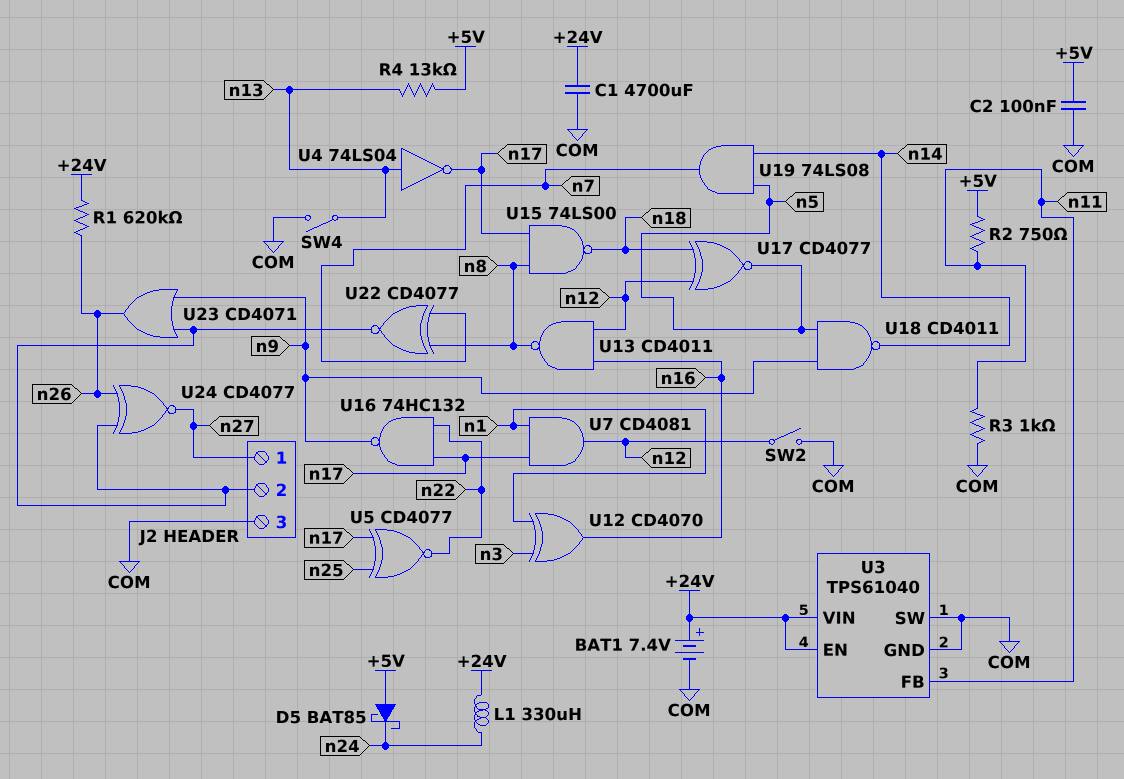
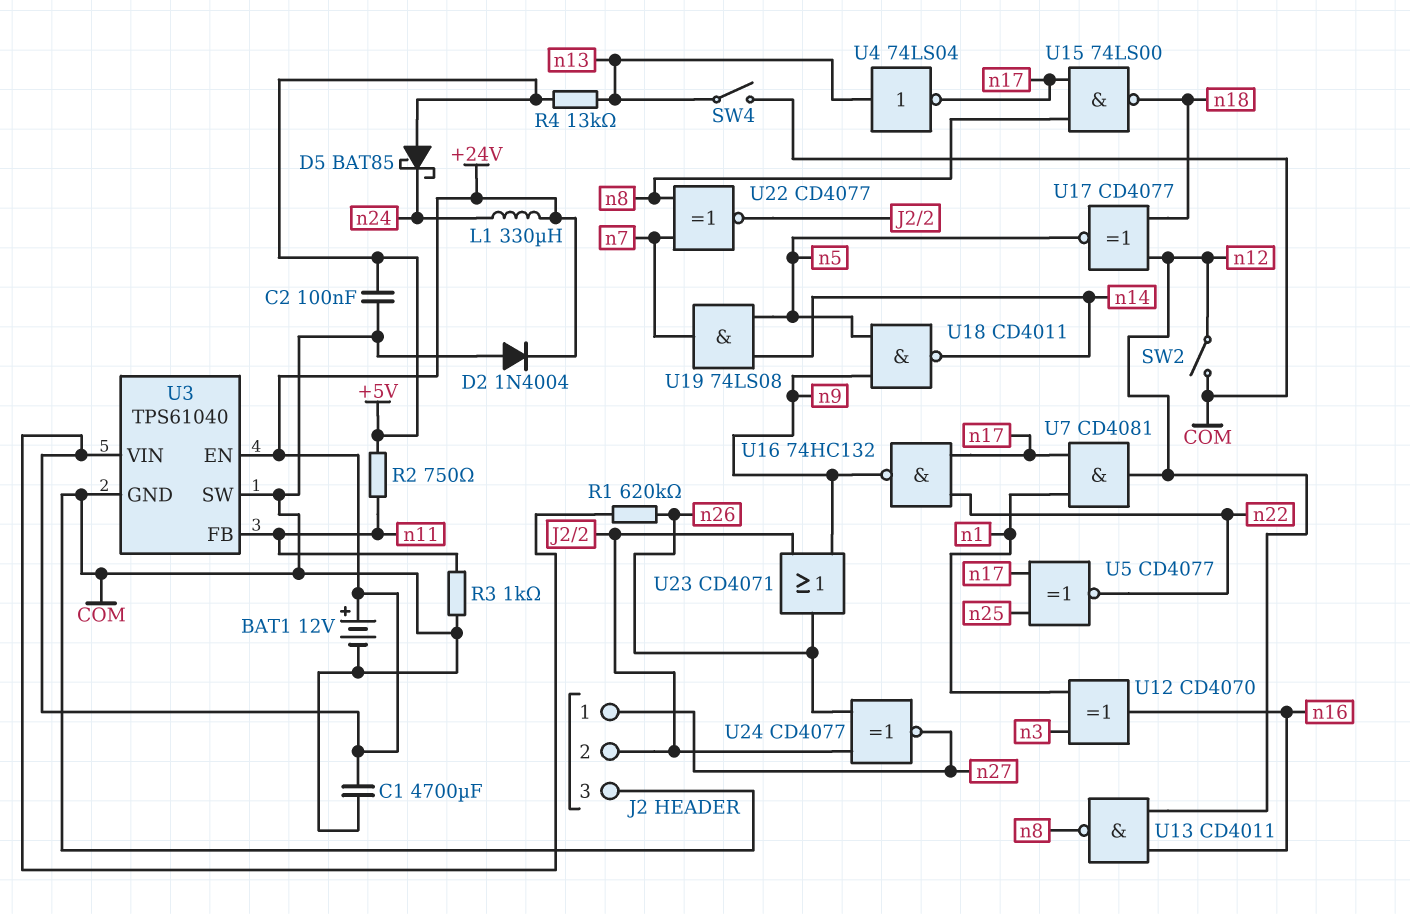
BAT1: 7.4V (plus +24V, minus COM) -> 12V (plus +24V, minus COM)
D2: none -> diode 1N4004 (A COM, K +24V)

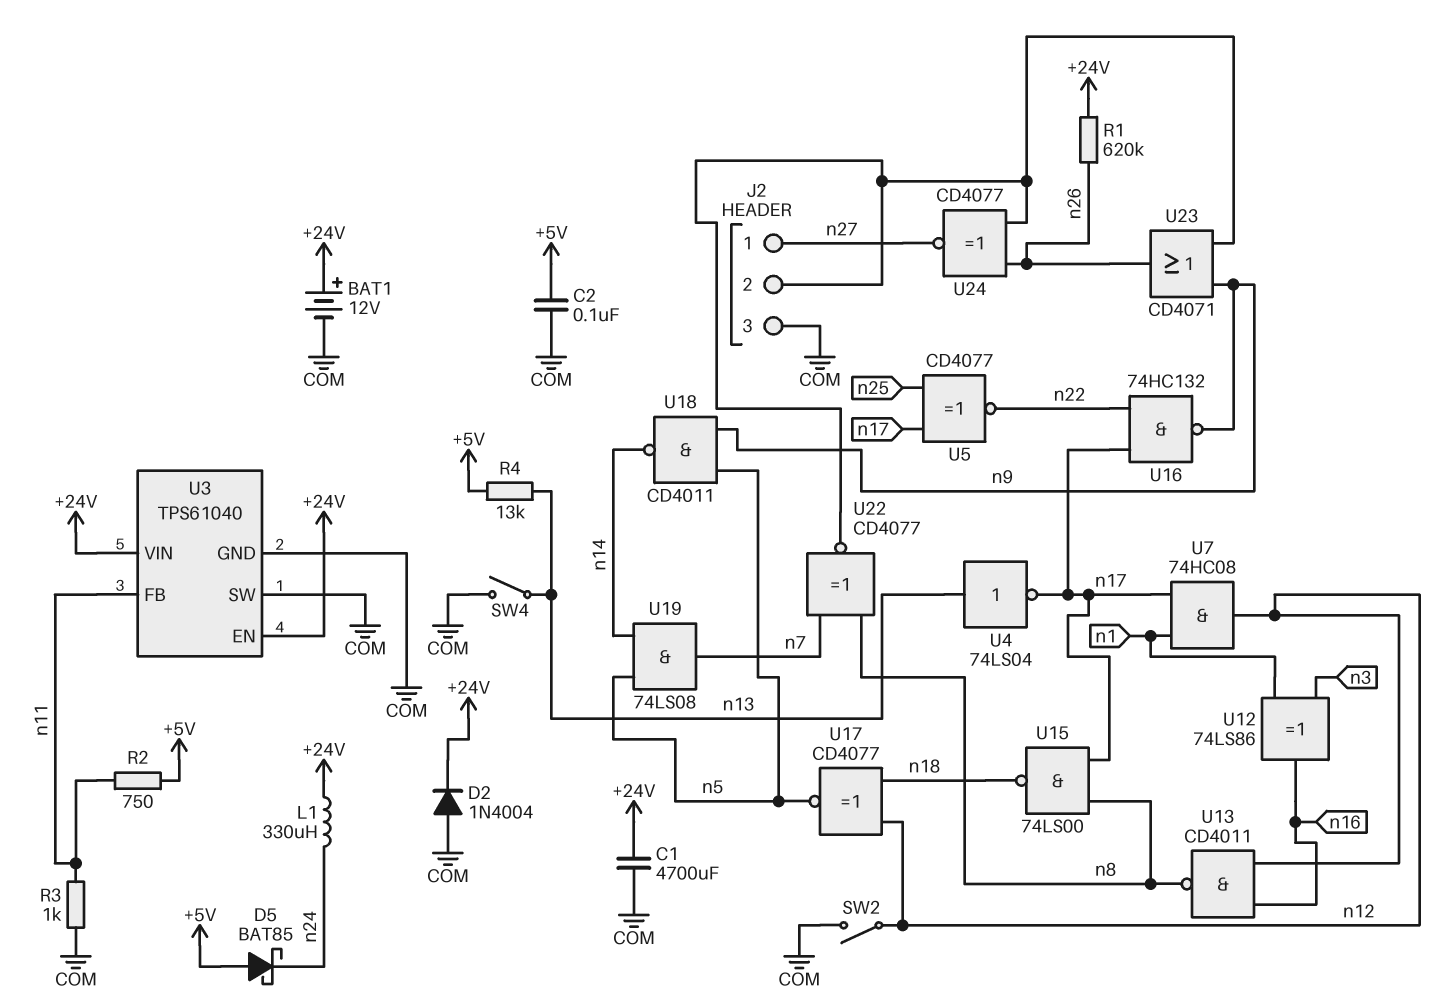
U7: AND CD4081 (in n1, in n17, out n12) -> AND 74HC08 (in n1, in n17, out n12)
U12: XOR CD4070 (in n1, in n3, out n16) -> XOR 74LS86 (in n1, in n3, out n16)

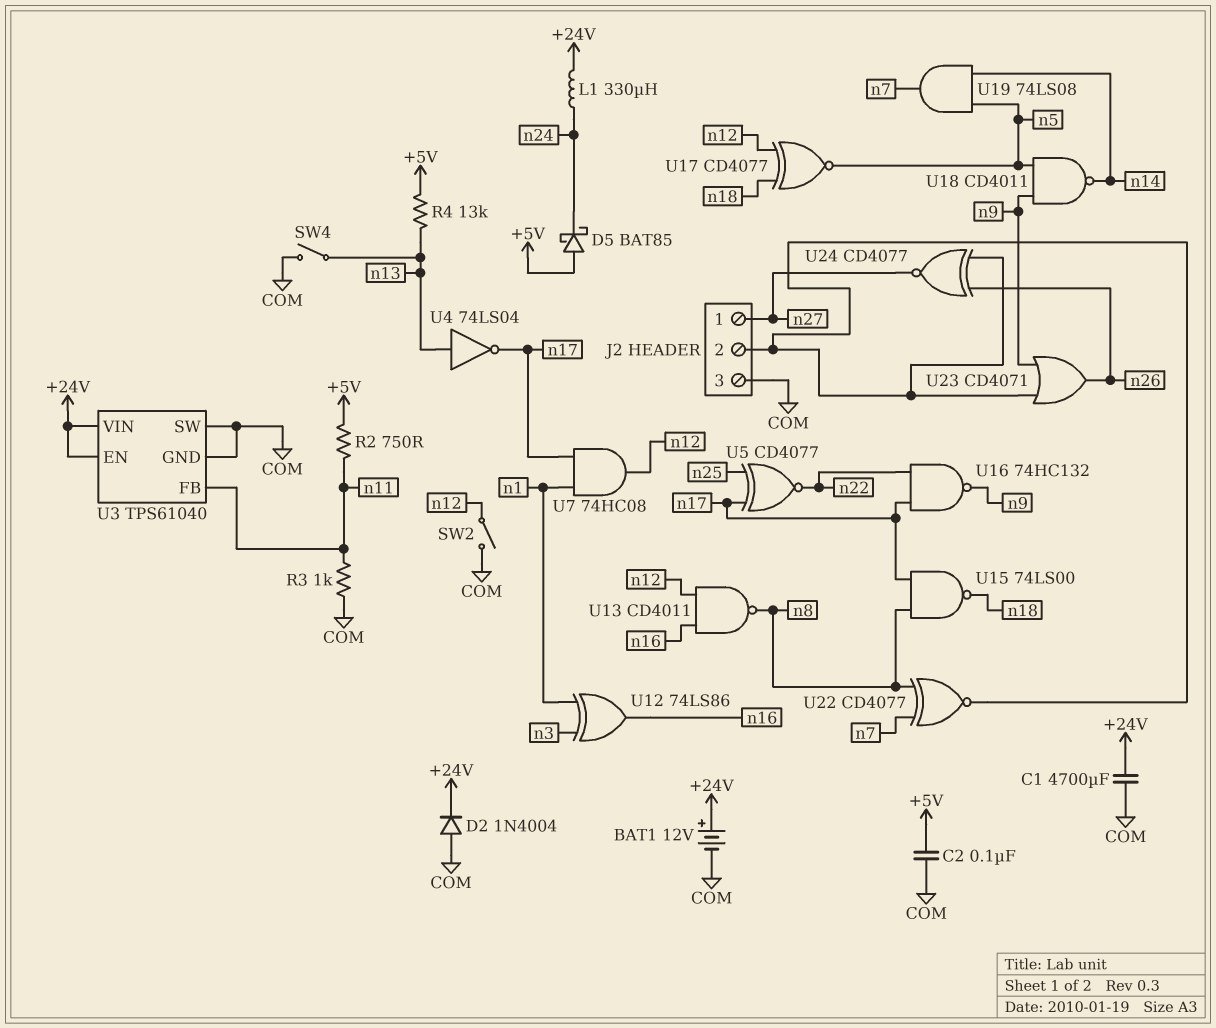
R1: 620k (+24V, n26) -> none

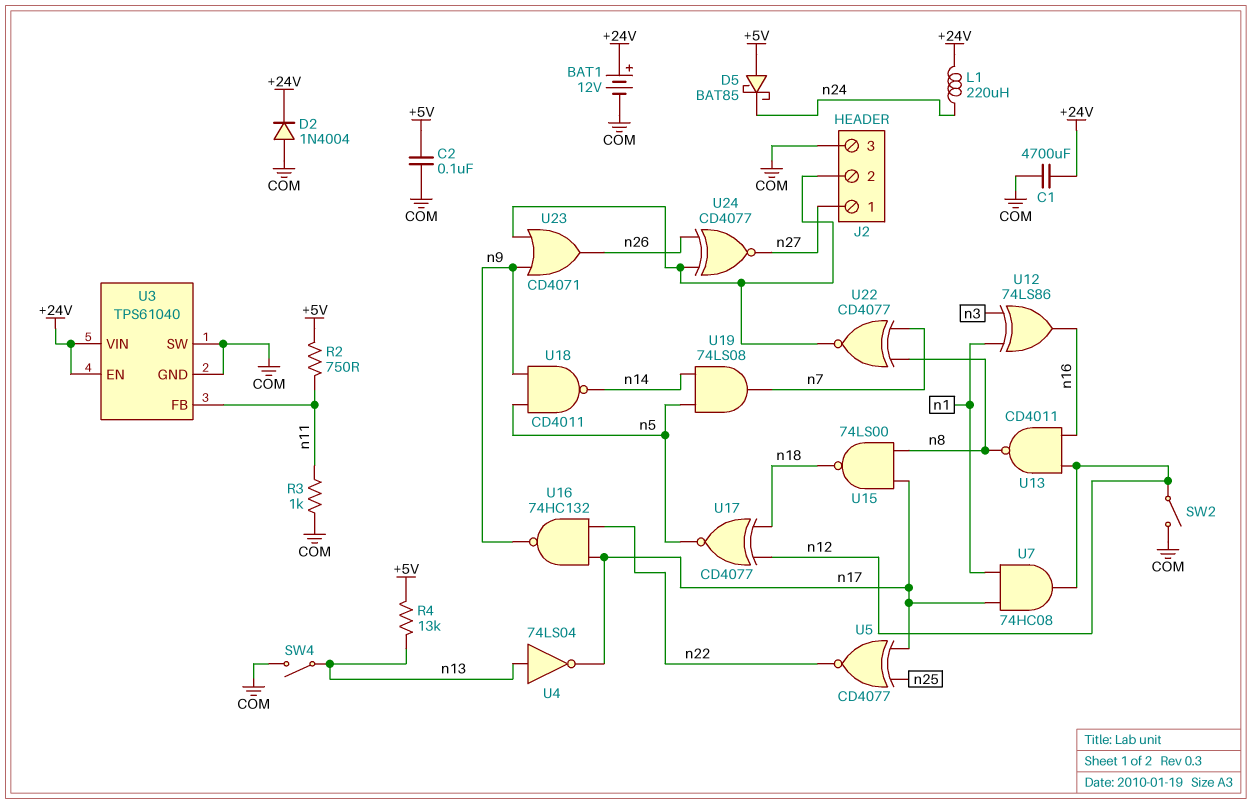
L1: 330uH (+24V, n24) -> 220uH (+24V, n24)

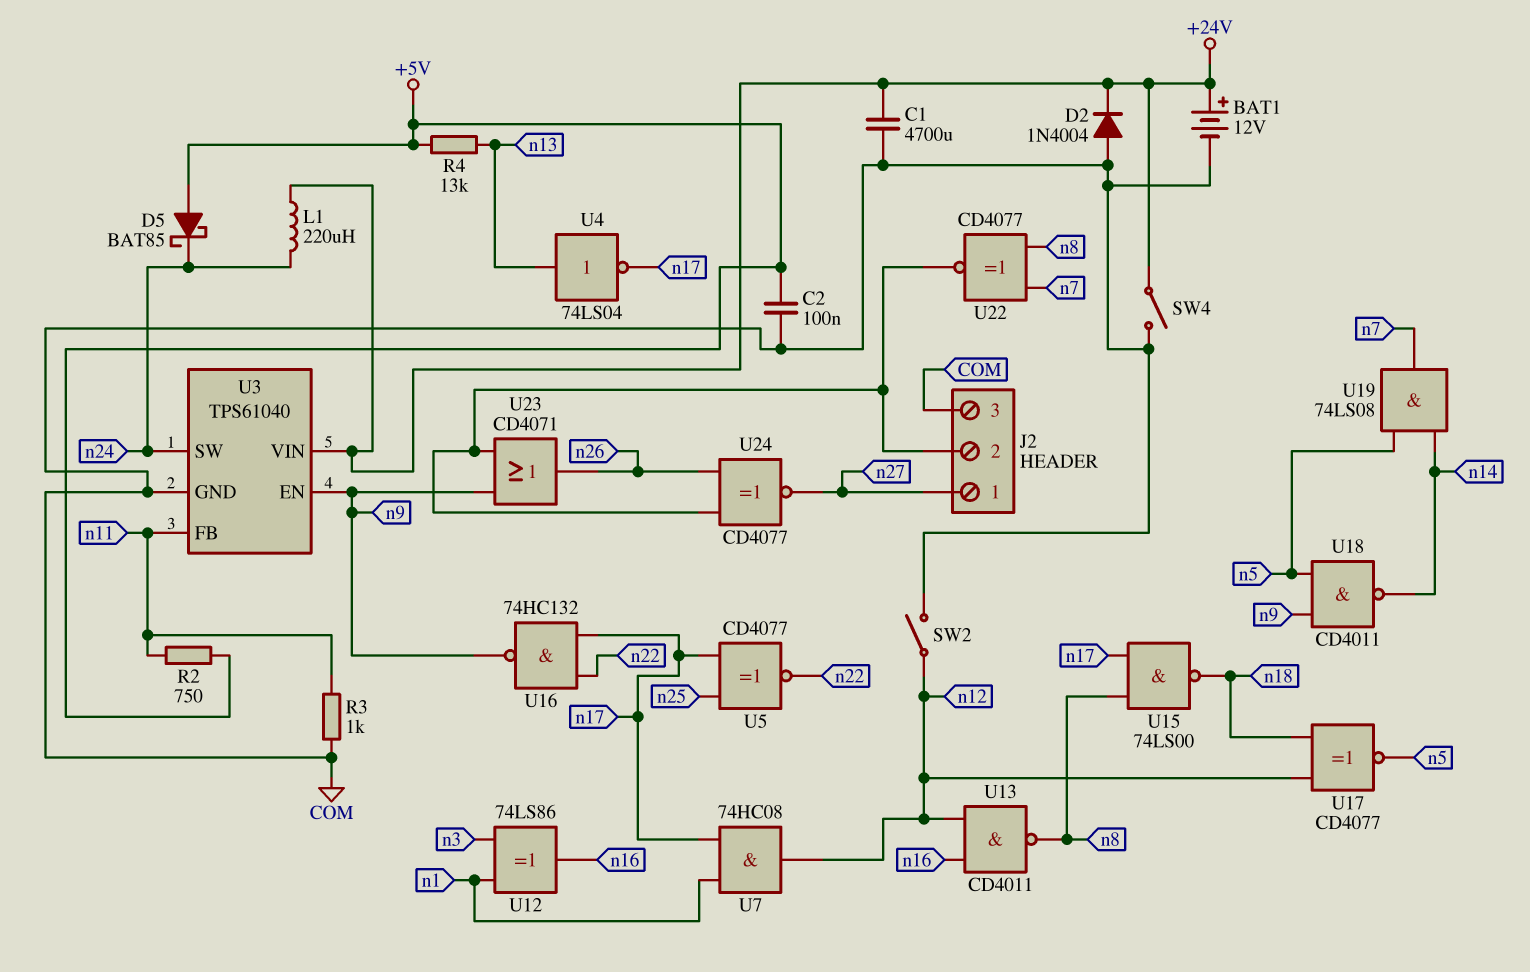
SW4: switch (COM, n13) -> switch (+24V, COM)
U3 pin EN: +24V -> n9
U3 pin SW: COM -> n24

